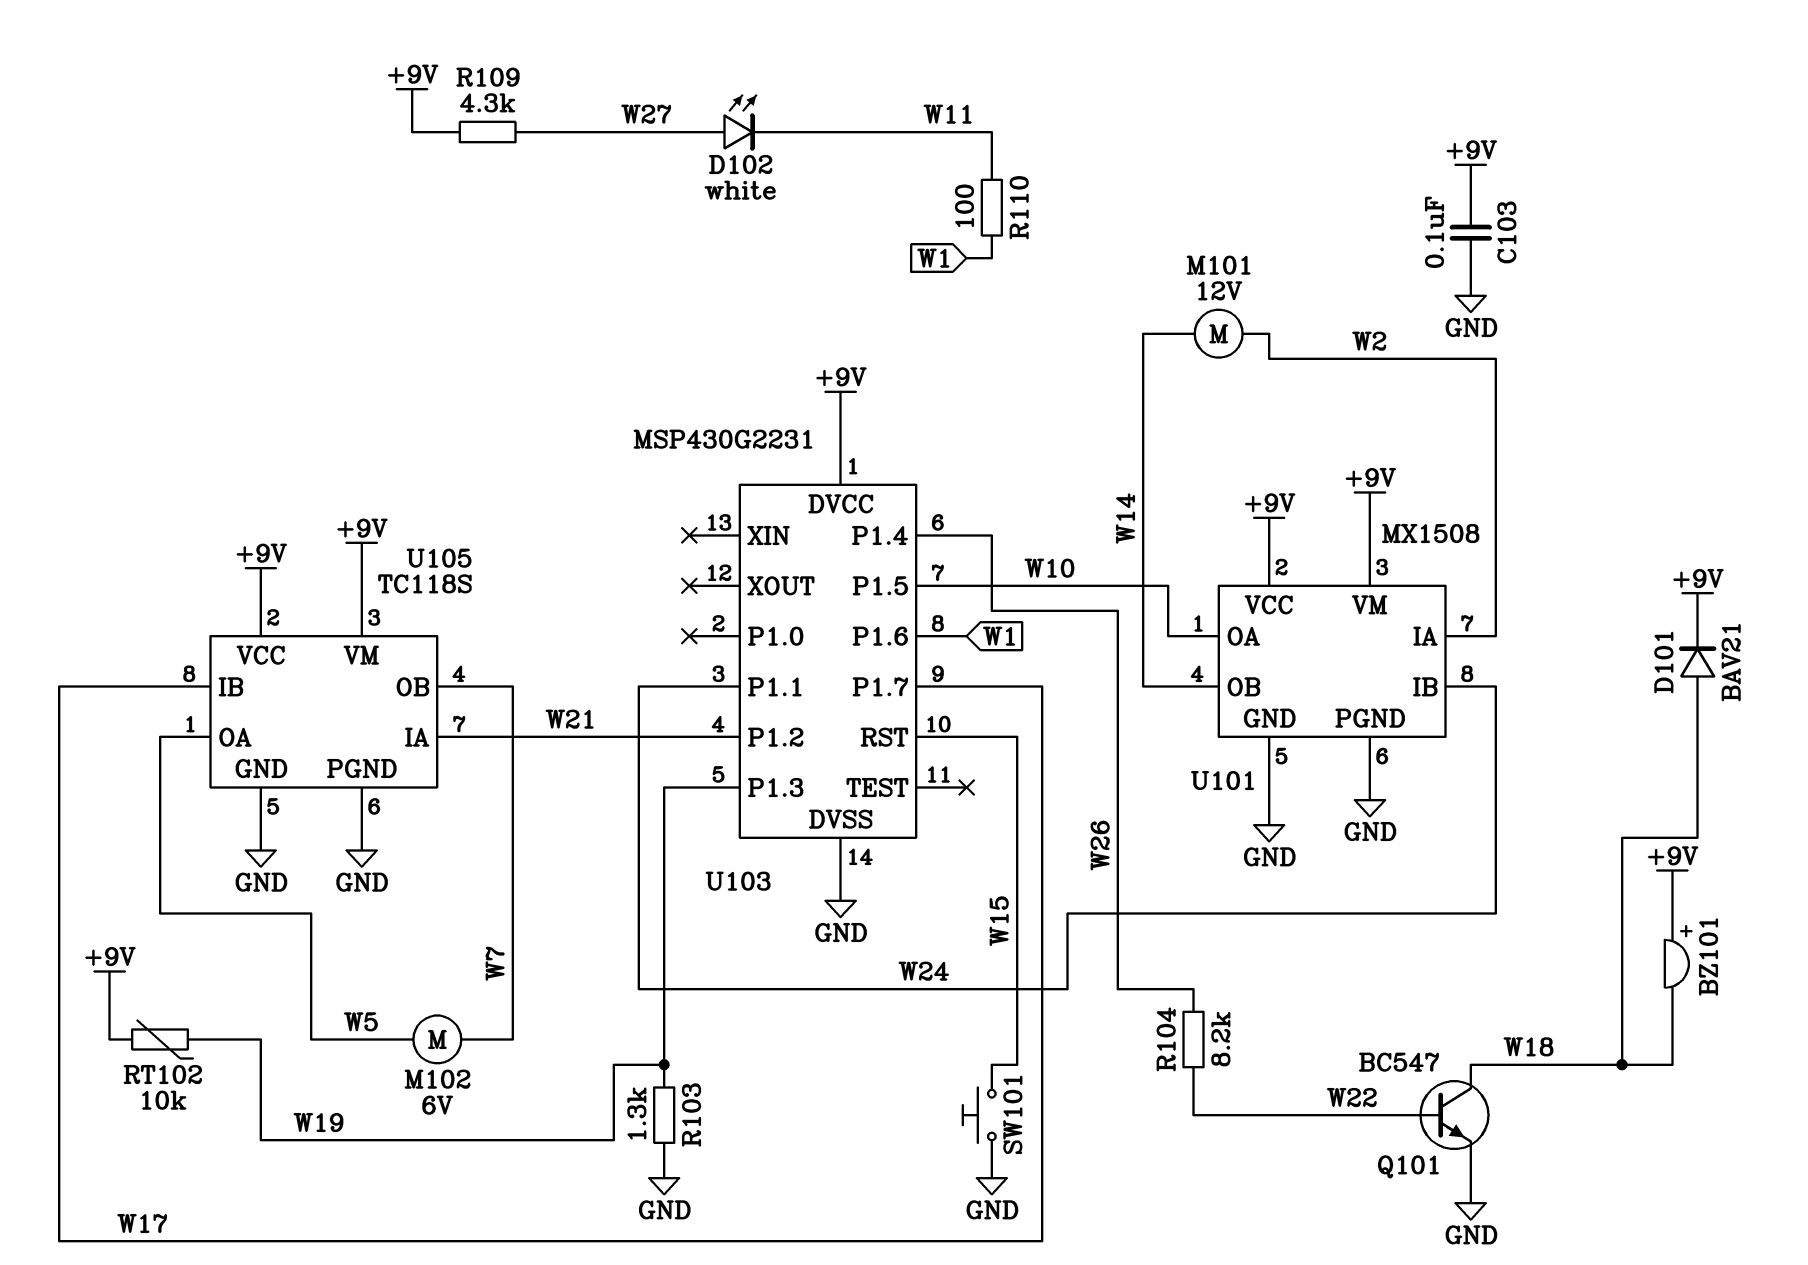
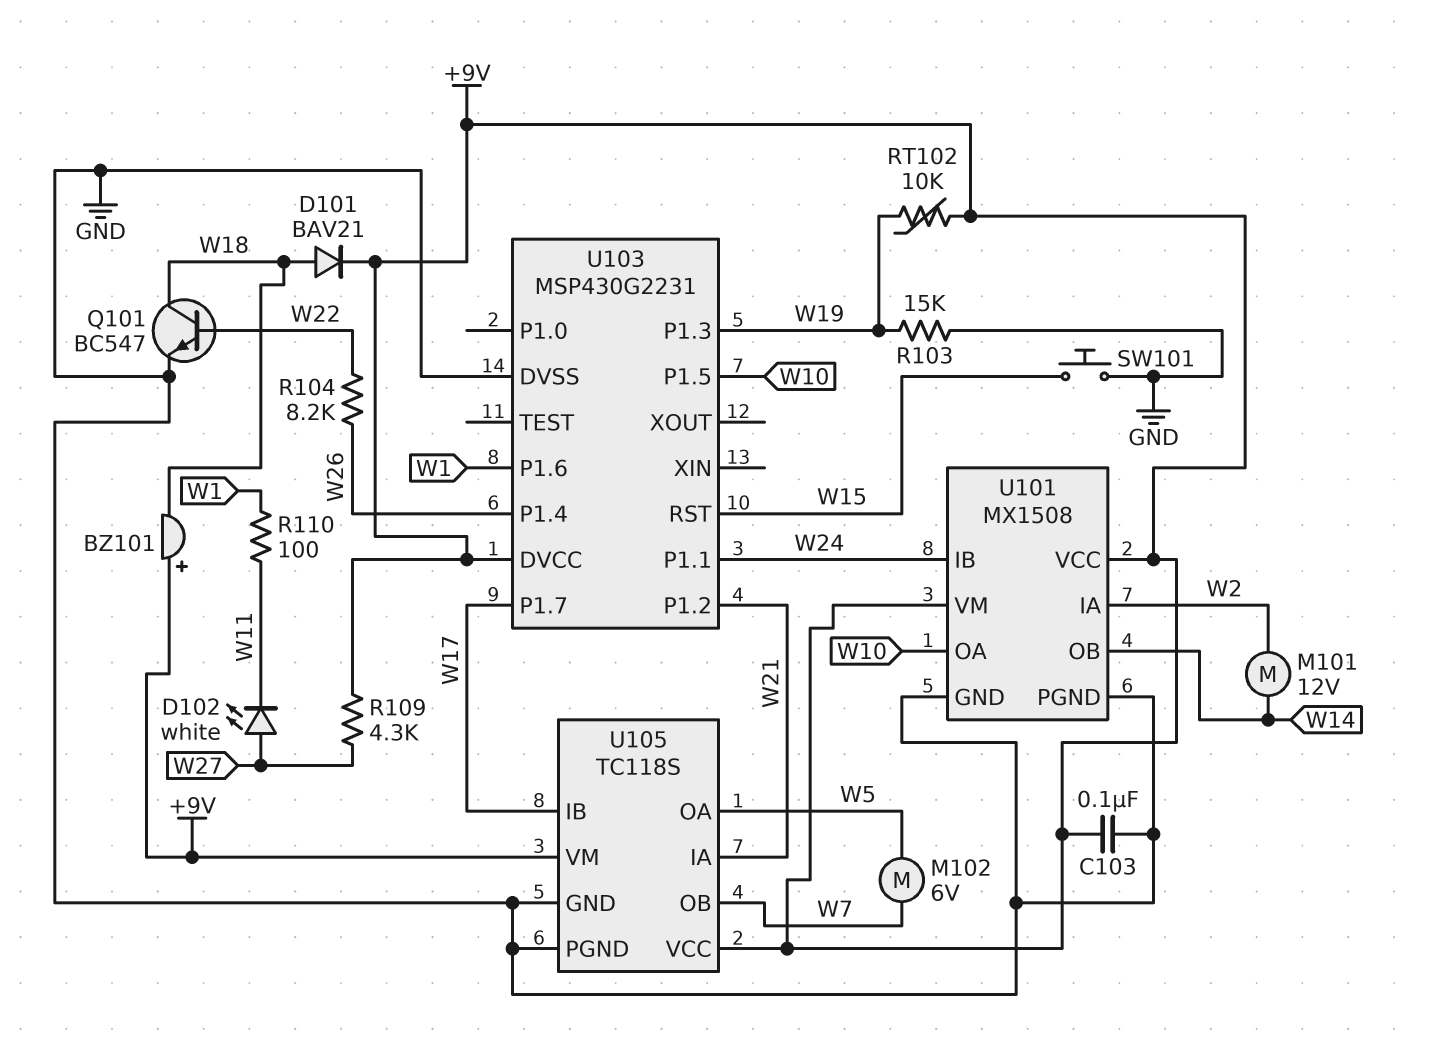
R103: 1.3k (GND, W19) -> 15k (GND, W19)

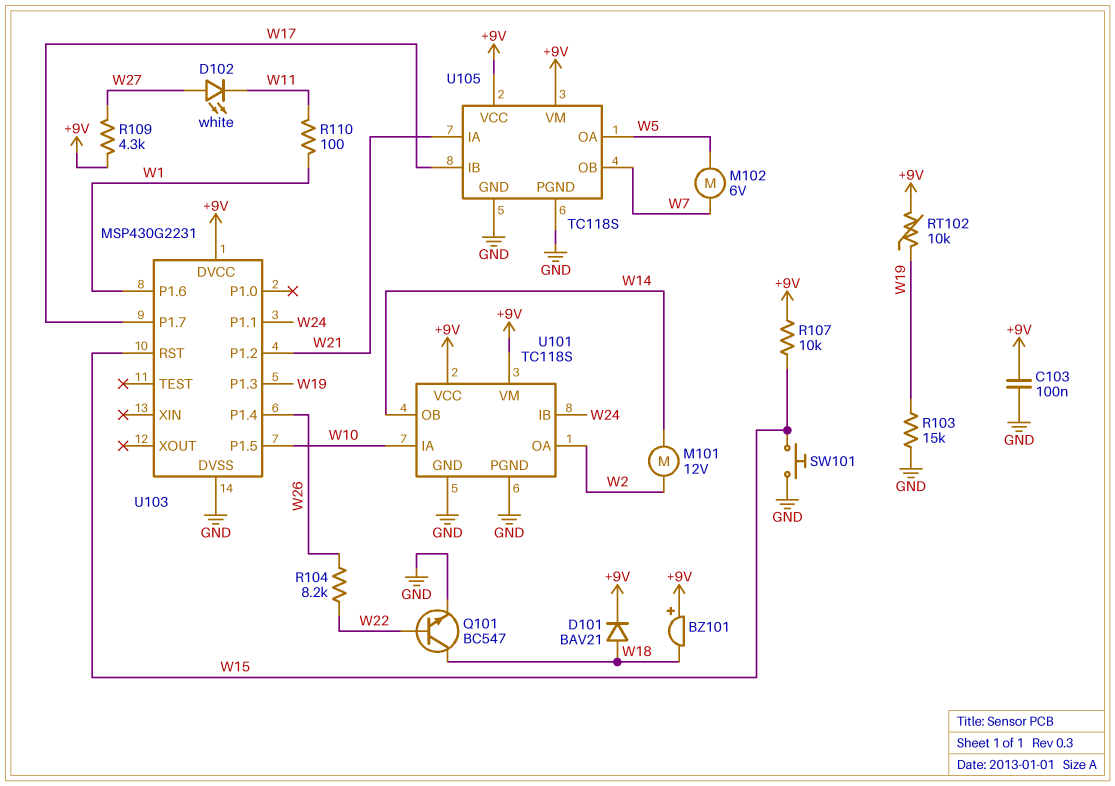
R107: none -> 10k (+9V, W15)
U101: MX1508 -> TC118S
U101 pin IA: W2 -> W10
U101 pin OA: W10 -> W2

